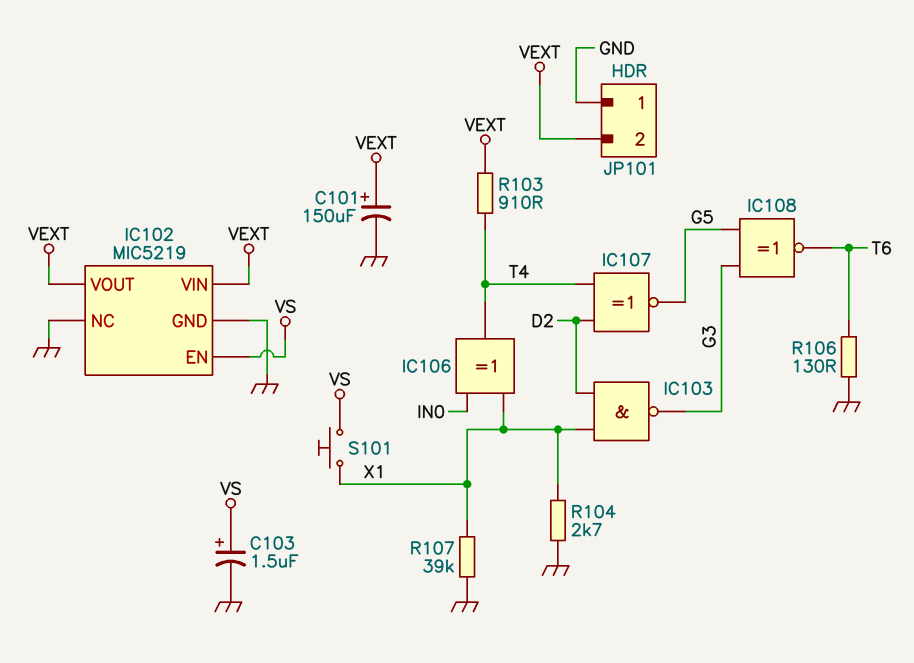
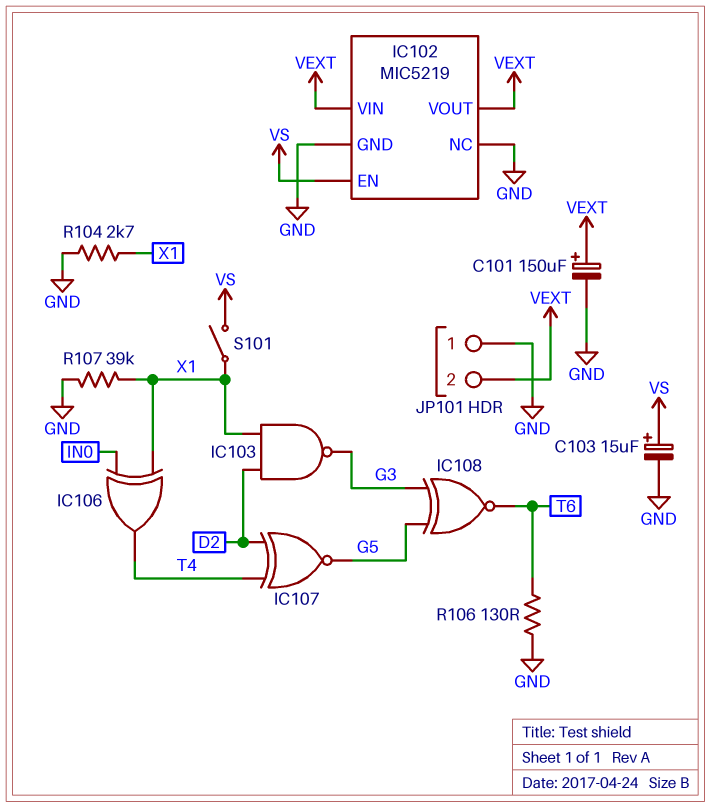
C103: 1.5uF (plus VS, minus GND) -> 15uF (plus VS, minus GND)
R103: 910 (T4, VEXT) -> none
S101: button (VS, X1) -> switch (VS, X1)

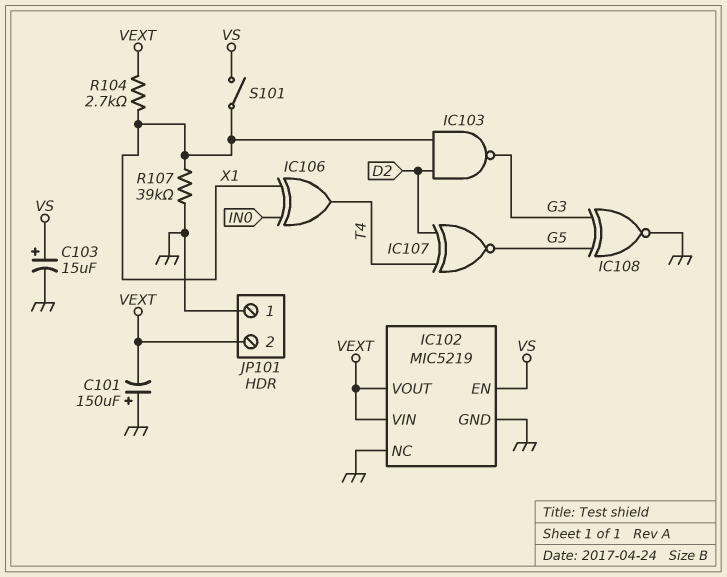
C101: 150uF (plus VEXT, minus GND) -> 150uF (plus GND, minus VEXT)
IC108: XNOR (in G3, in G5, out T6) -> XNOR (in G3, in G5, out GND)
R104: 2.7k (GND, X1) -> 2.7k (VEXT, X1)
R106: 130 (GND, T6) -> none

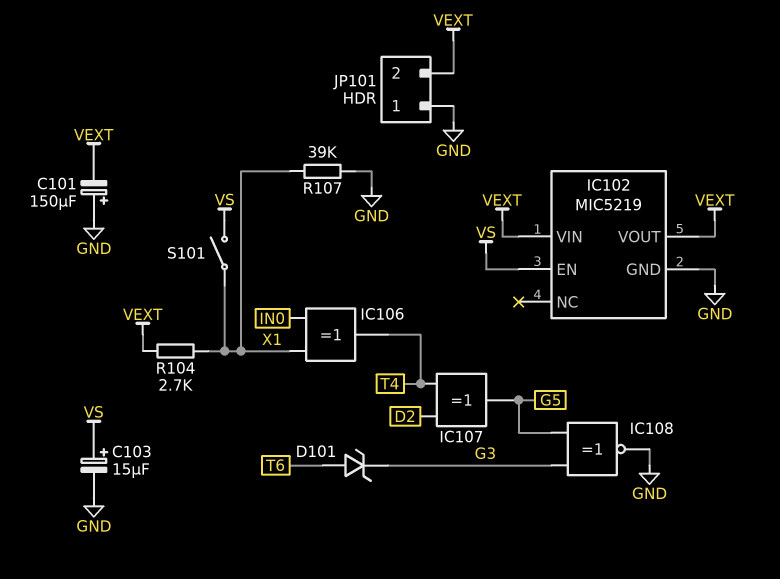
D101: none -> zener (A T6, K G3)
IC102 pin NC: GND -> none
IC103: NAND (in D2, in X1, out G3) -> none
IC107: XNOR (in D2, in T4, out G5) -> XOR (in D2, in T4, out G5)

